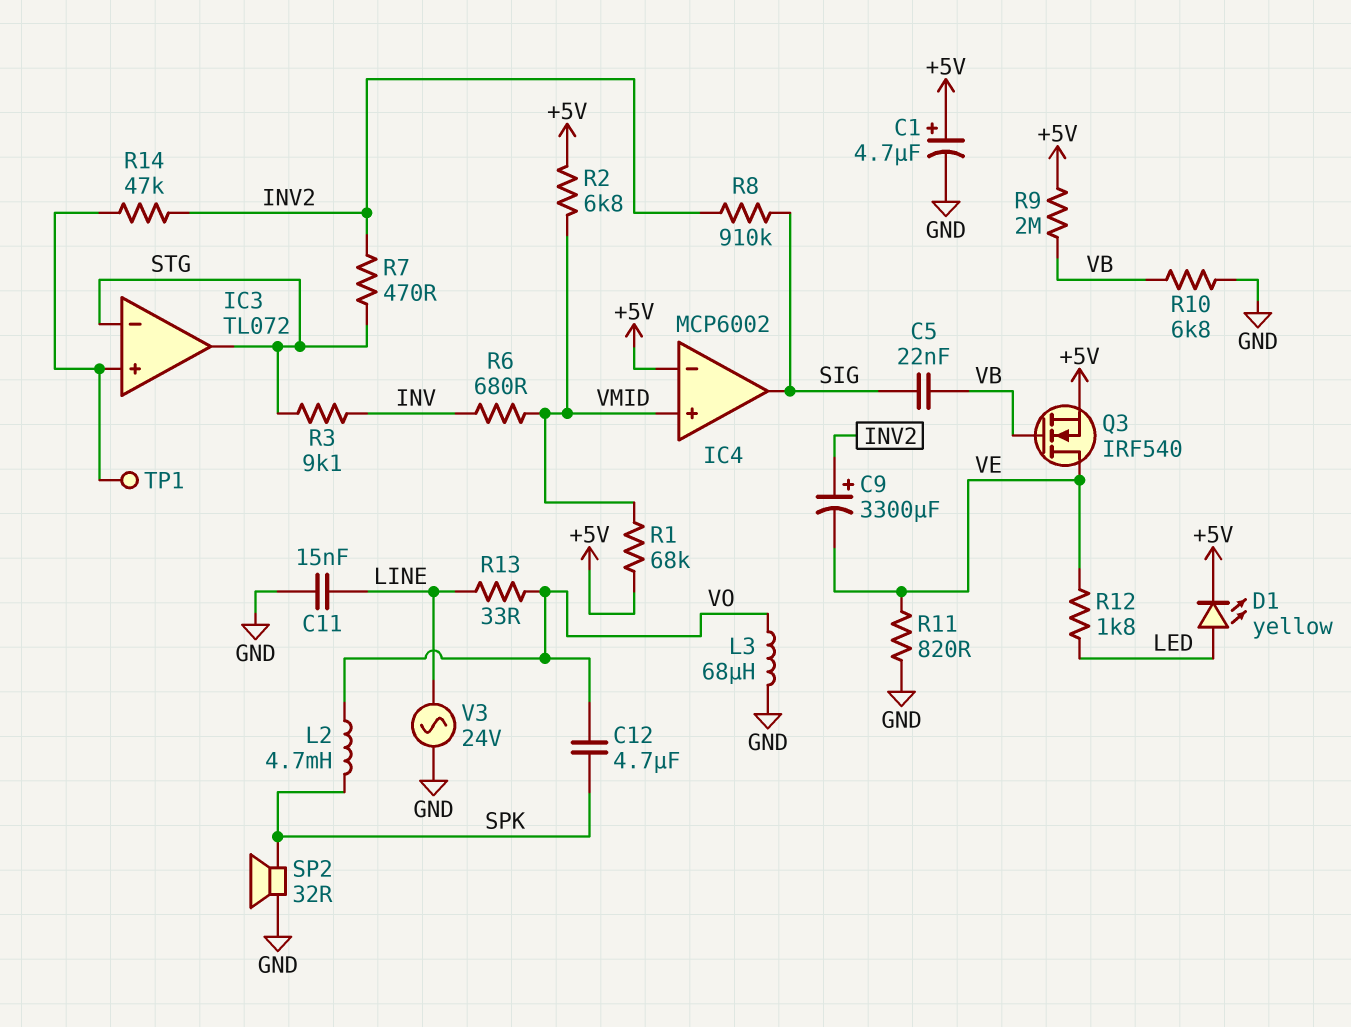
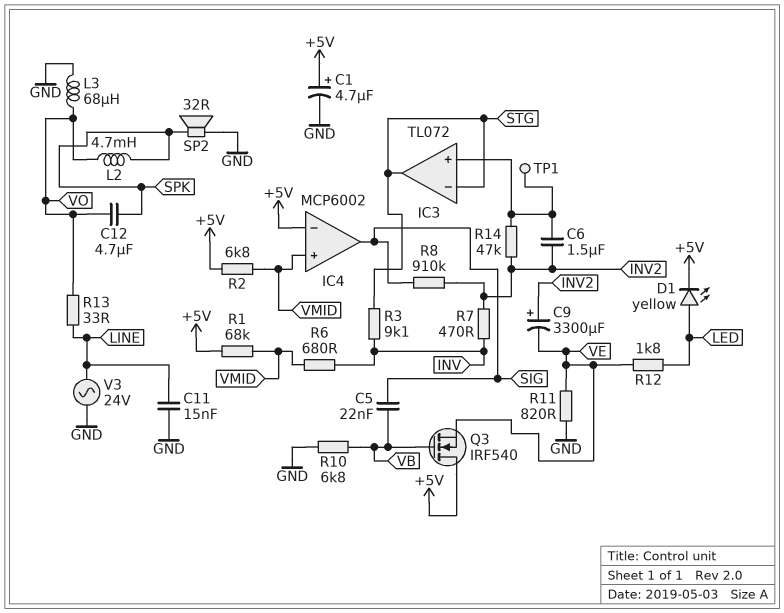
C6: none -> 1.5uF (IC3/in+, INV2)
Q3: NMOS IRF540 (G VB, D VE, S +5V) -> NMOS IRF540 (G VB, D +5V, S VE)
R7: 470 (INV2, STG) -> 470 (INV, INV2)
R9: 2M (+5V, VB) -> none

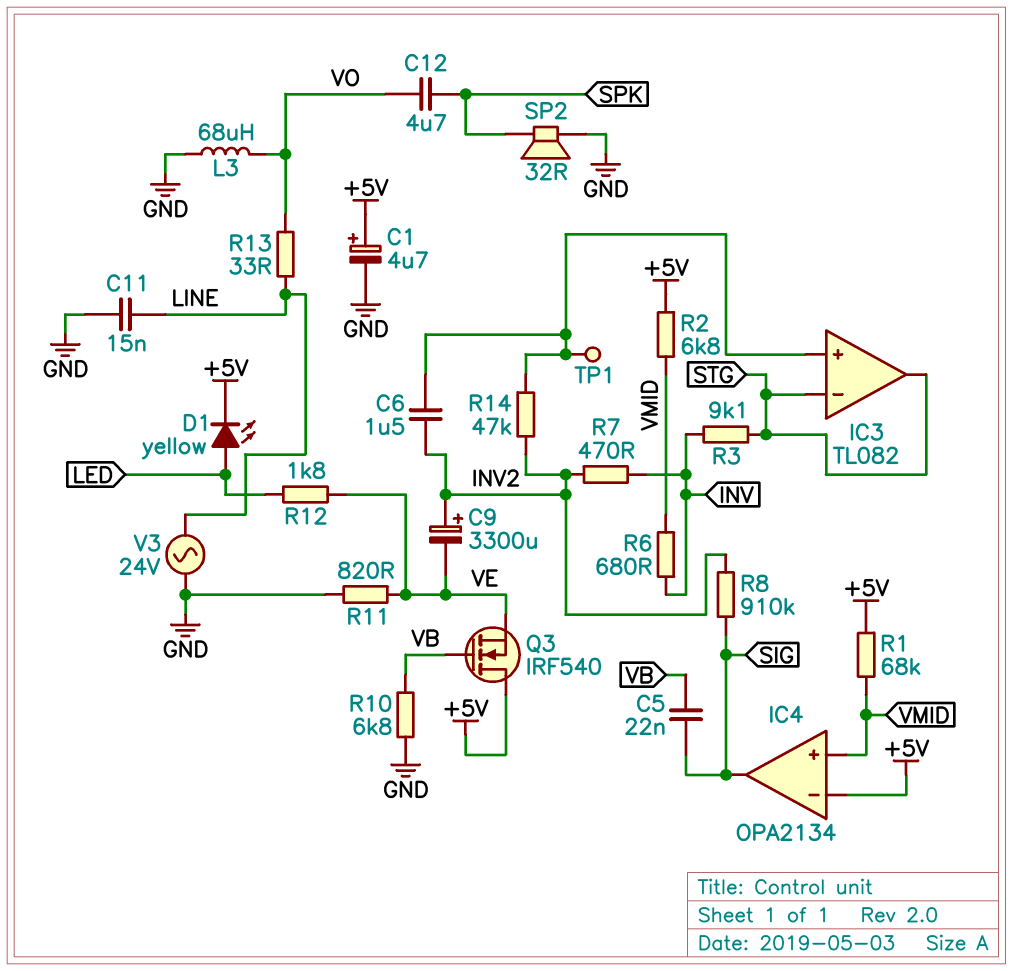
IC3: TL072 -> TL082
IC4: MCP6002 -> OPA2134
L2: 4.7mH (SPK, VO) -> none

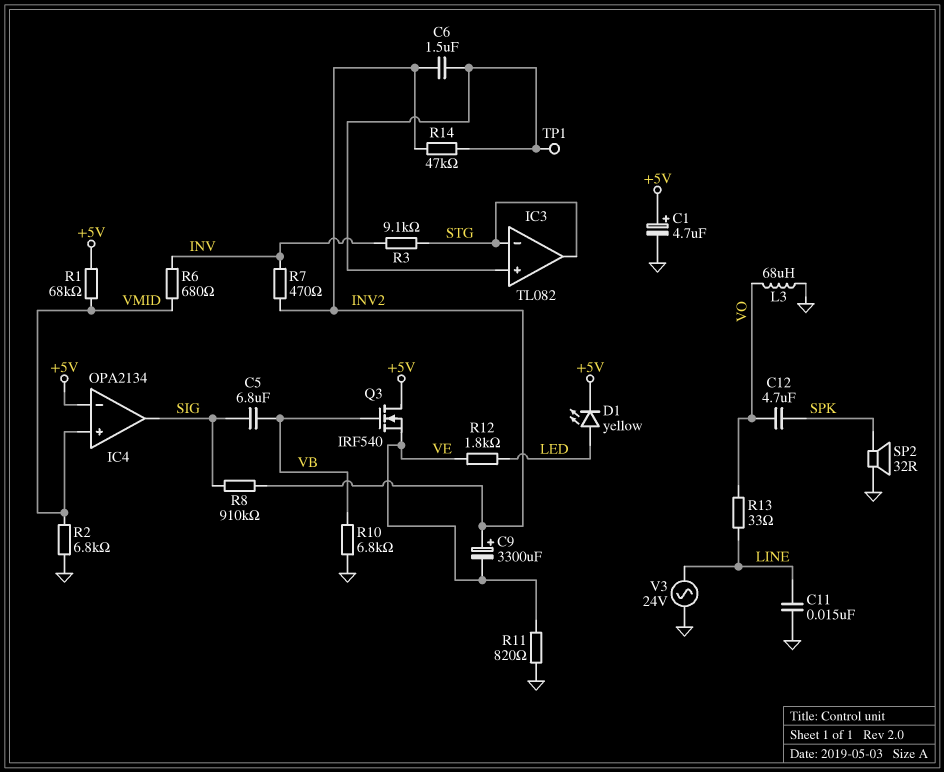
C5: 22nF (SIG, VB) -> 6.8uF (SIG, VB)
R2: 6.8k (+5V, VMID) -> 6.8k (GND, VMID)

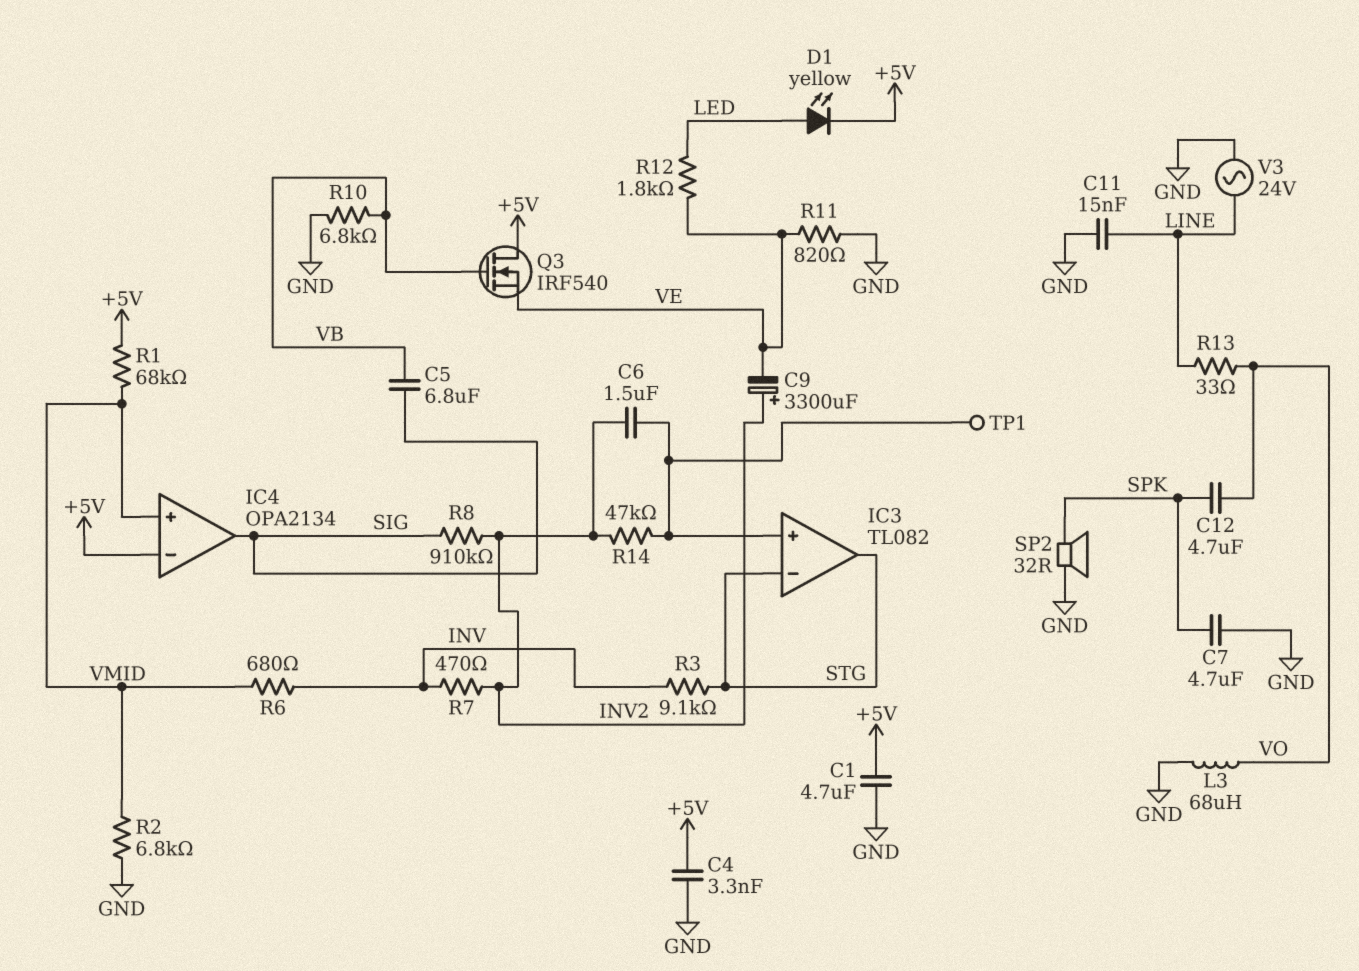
C1: 4.7uF (plus +5V, minus GND) -> 4.7uF (+5V, GND)
C4: none -> 3.3nF (+5V, GND)
C7: none -> 4.7uF (GND, SPK)

